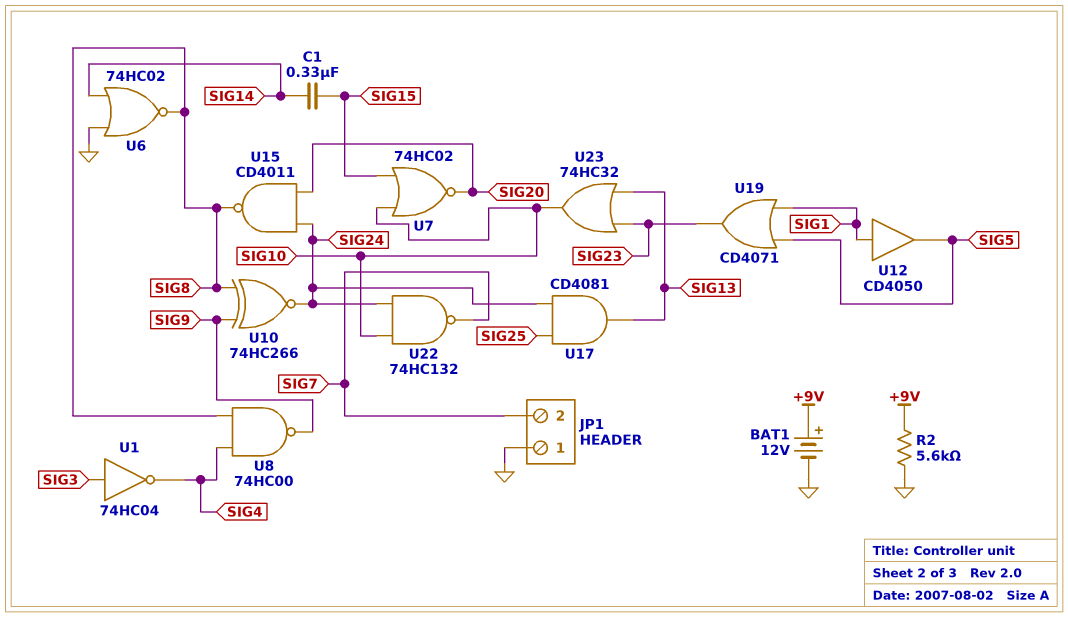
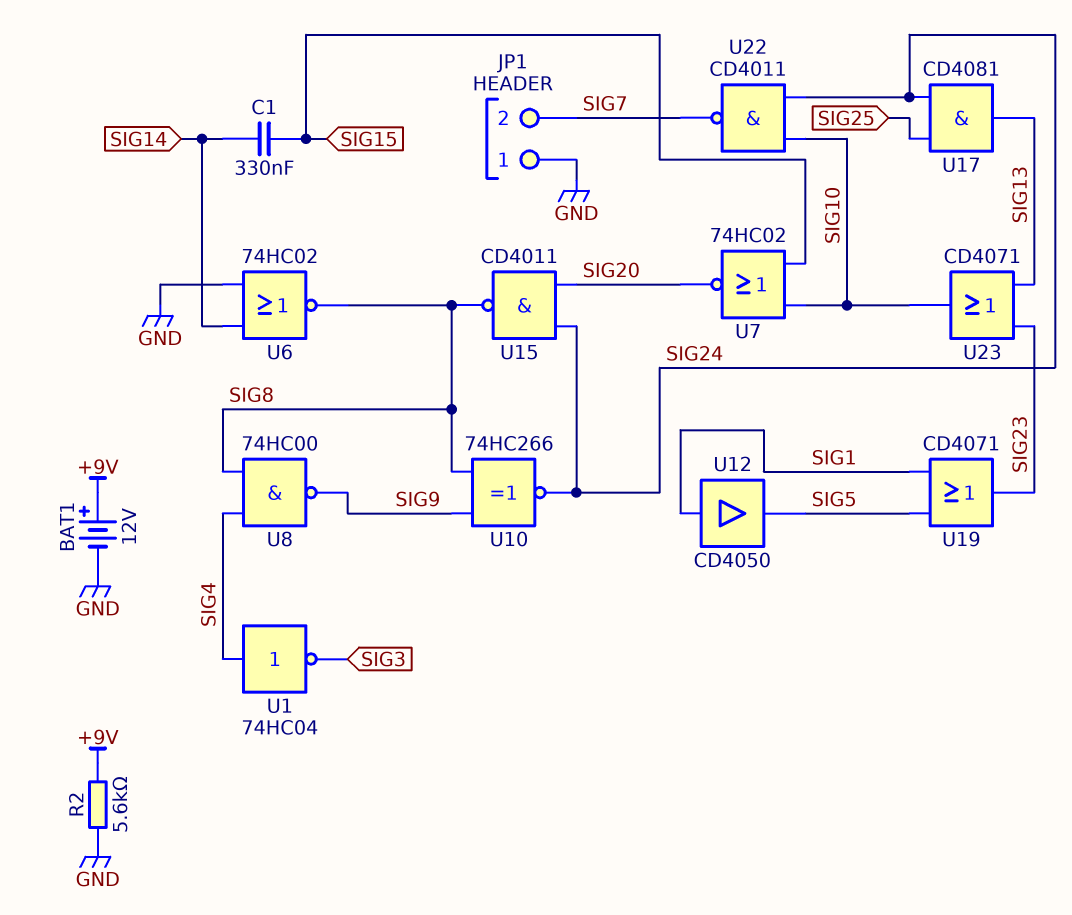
U1: NOT 74HC04 (in SIG3, out SIG4) -> NOT 74HC04 (in SIG4, out SIG3)
U22: NAND 74HC132 (in SIG10, in SIG24, out SIG7) -> NAND CD4011 (in SIG10, in SIG24, out SIG7)
U23: OR 74HC32 (in SIG13, in SIG23, out SIG10) -> OR CD4071 (in SIG13, in SIG23, out SIG10)

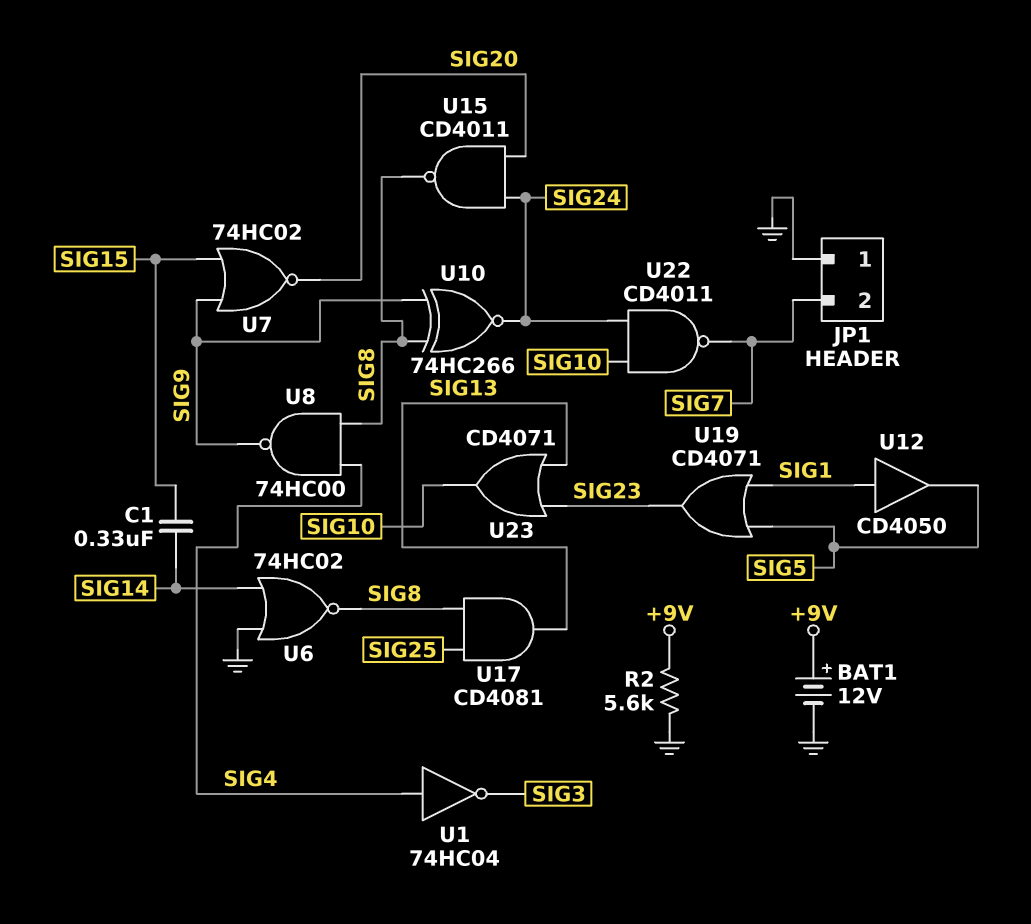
U7: NOR 74HC02 (in SIG10, in SIG15, out SIG20) -> NOR 74HC02 (in SIG9, in SIG15, out SIG20)
U17: AND CD4081 (in SIG24, in SIG25, out SIG13) -> AND CD4081 (in SIG8, in SIG25, out SIG13)

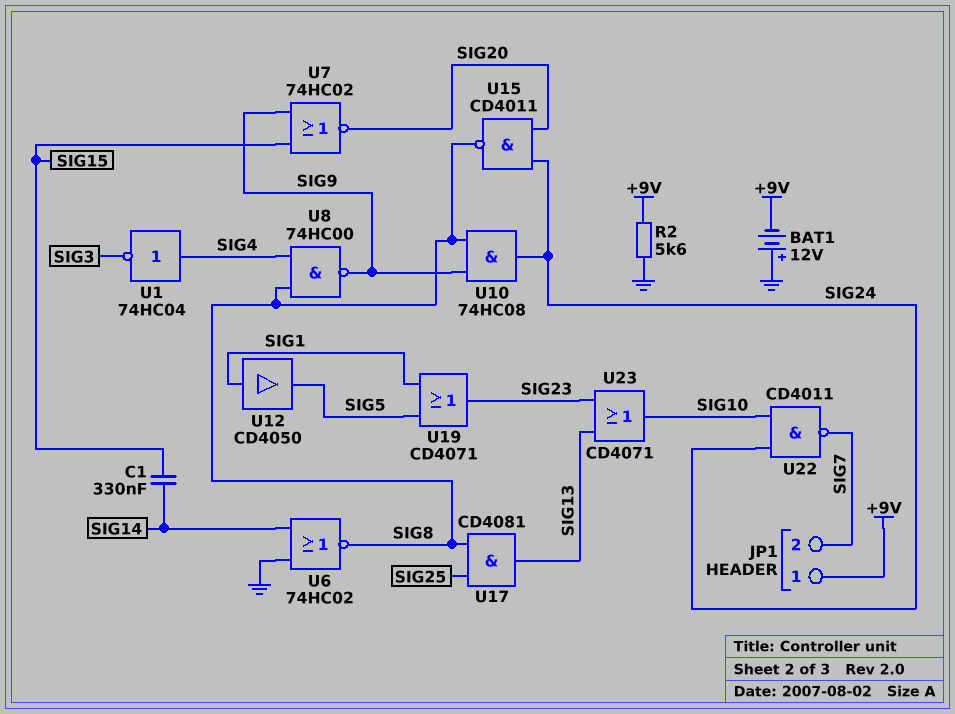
BAT1: 12V (plus +9V, minus GND) -> 12V (plus GND, minus +9V)
JP1 pin 1: GND -> +9V
U10: XNOR 74HC266 (in SIG8, in SIG9, out SIG24) -> AND 74HC08 (in SIG8, in SIG9, out SIG24)

